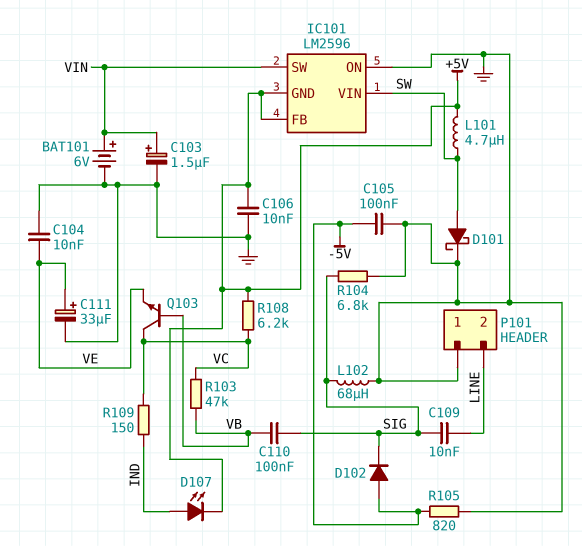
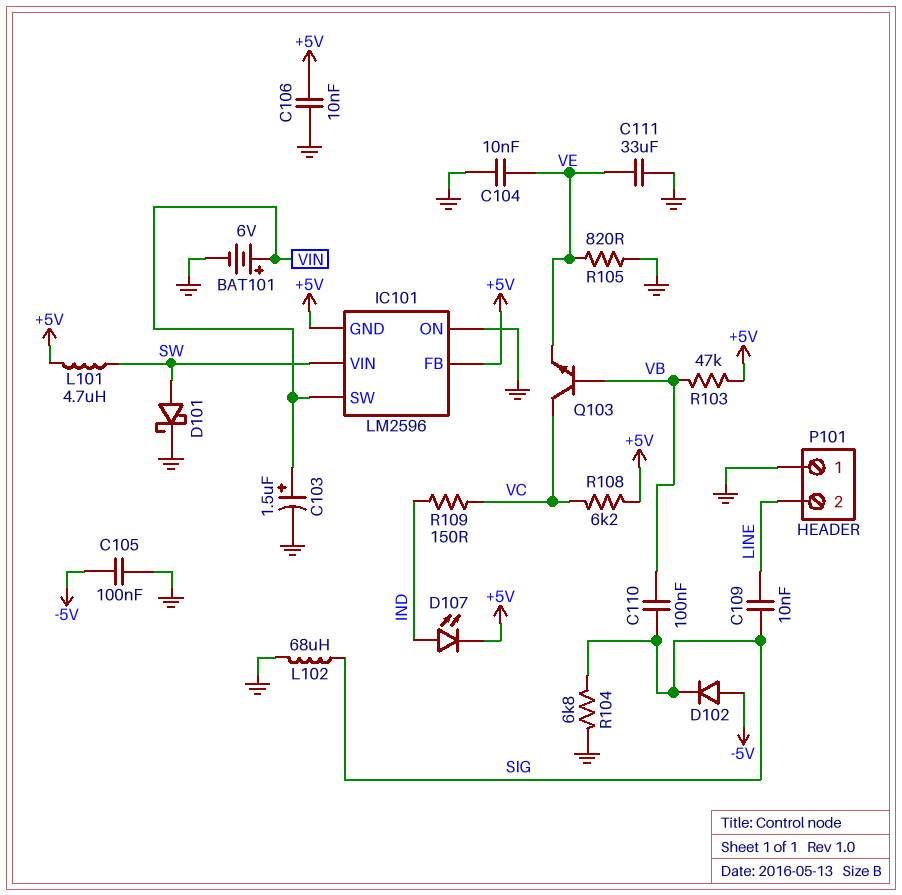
C111: 33uF (plus VE, minus GND) -> 33uF (GND, VE)
R103: 47k (VB, VC) -> 47k (+5V, VB)
R105: 820 (-5V, GND) -> 820 (GND, VE)

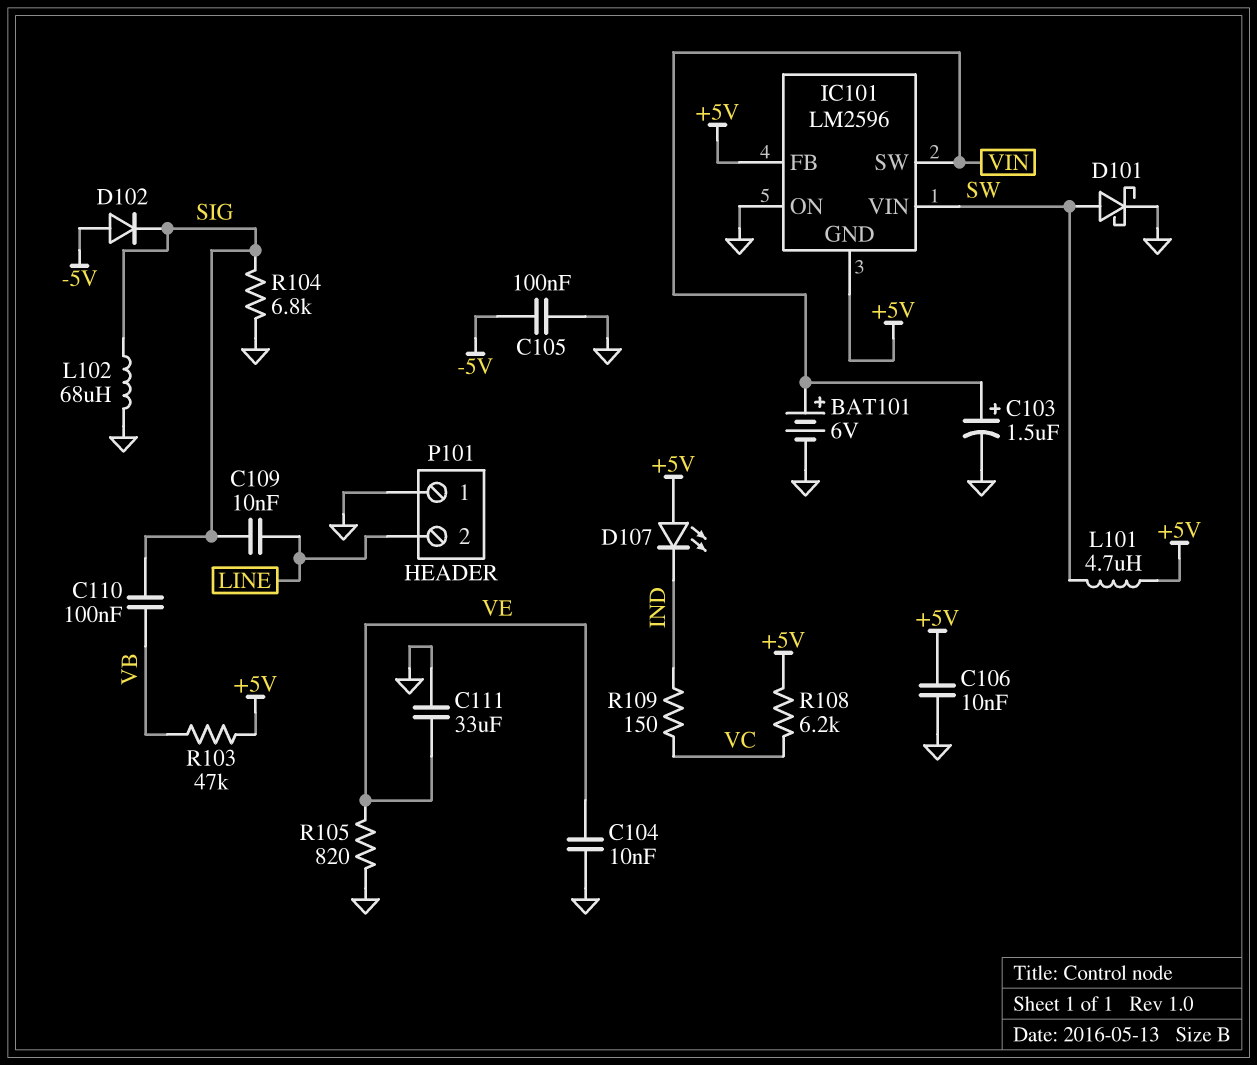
D107: LED (A IND, K +5V) -> LED (A +5V, K IND)
Q103: NPN (B VB, C VC, E VE) -> none

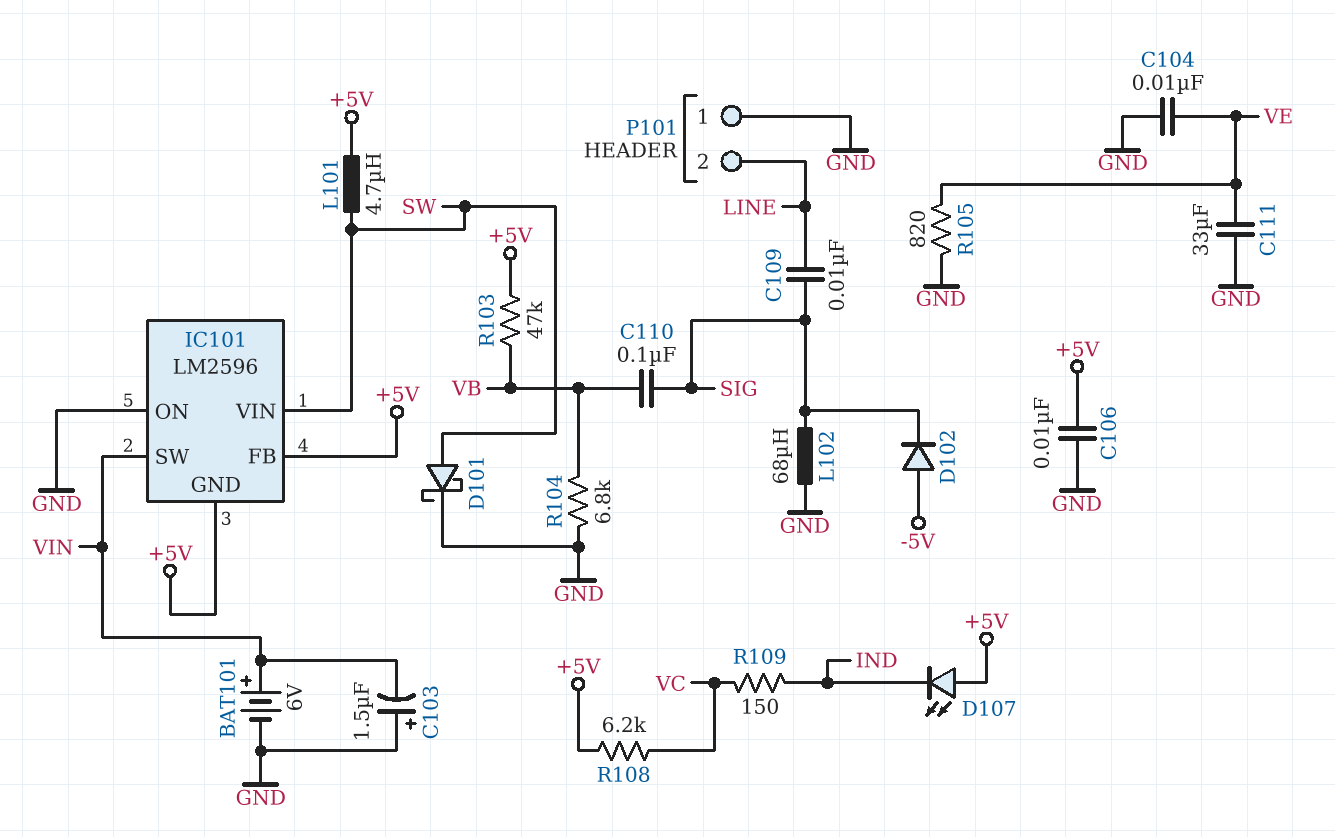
C103: 1.5uF (plus VIN, minus GND) -> 1.5uF (plus GND, minus VIN)
C105: 100nF (-5V, GND) -> none
R104: 6.8k (GND, SIG) -> 6.8k (GND, VB)

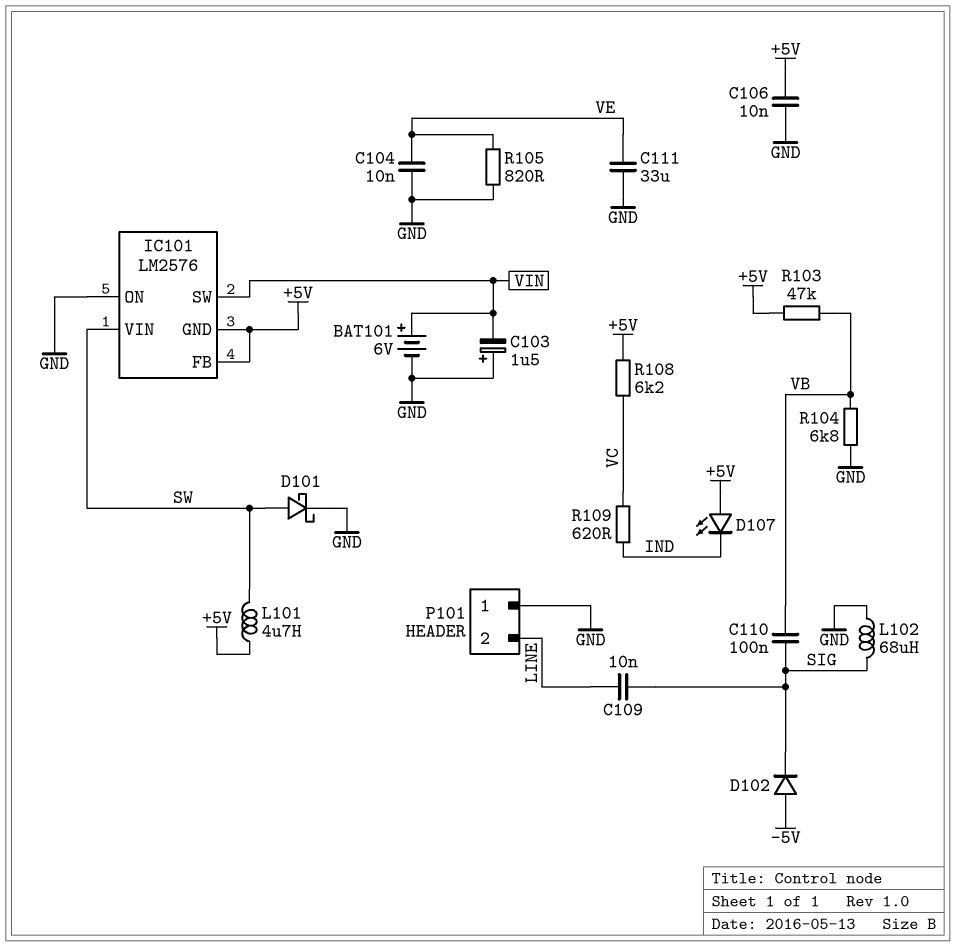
IC101: LM2596 -> LM2576
R109: 150 (IND, VC) -> 620 (IND, VC)

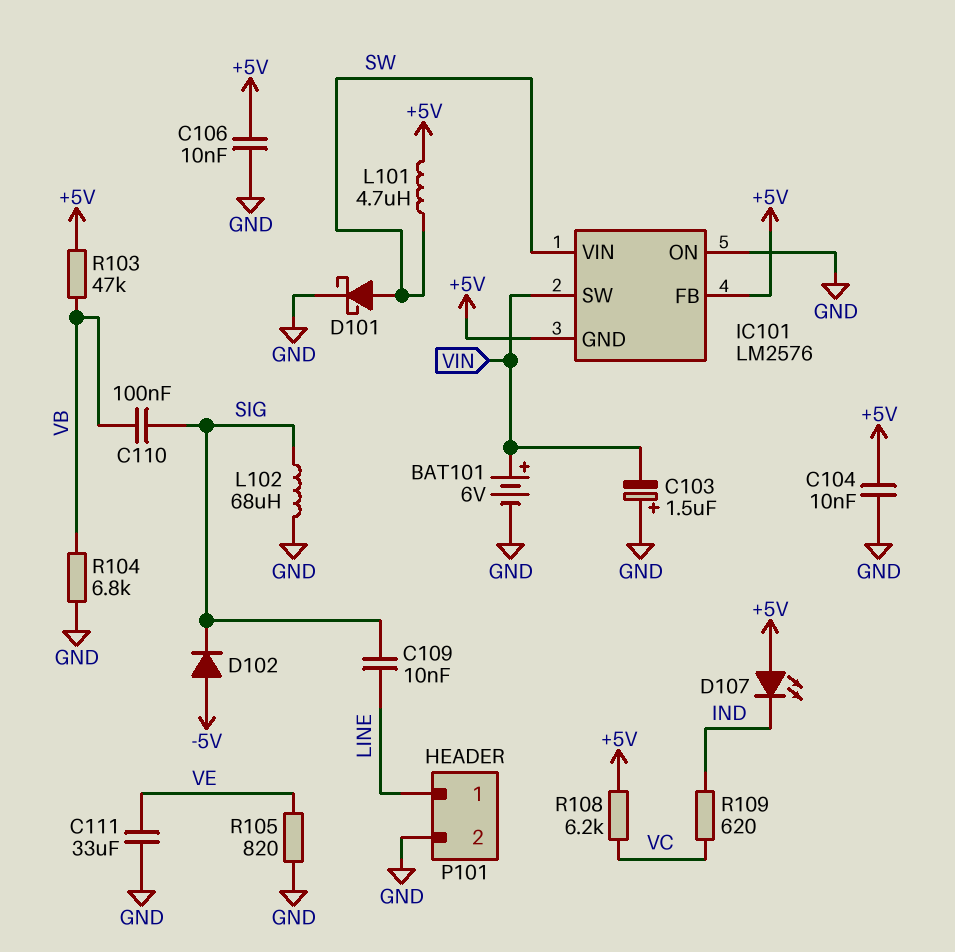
C104: 10nF (GND, VE) -> 10nF (+5V, GND)
P101 pin 1: GND -> LINE
P101 pin 2: LINE -> GND

